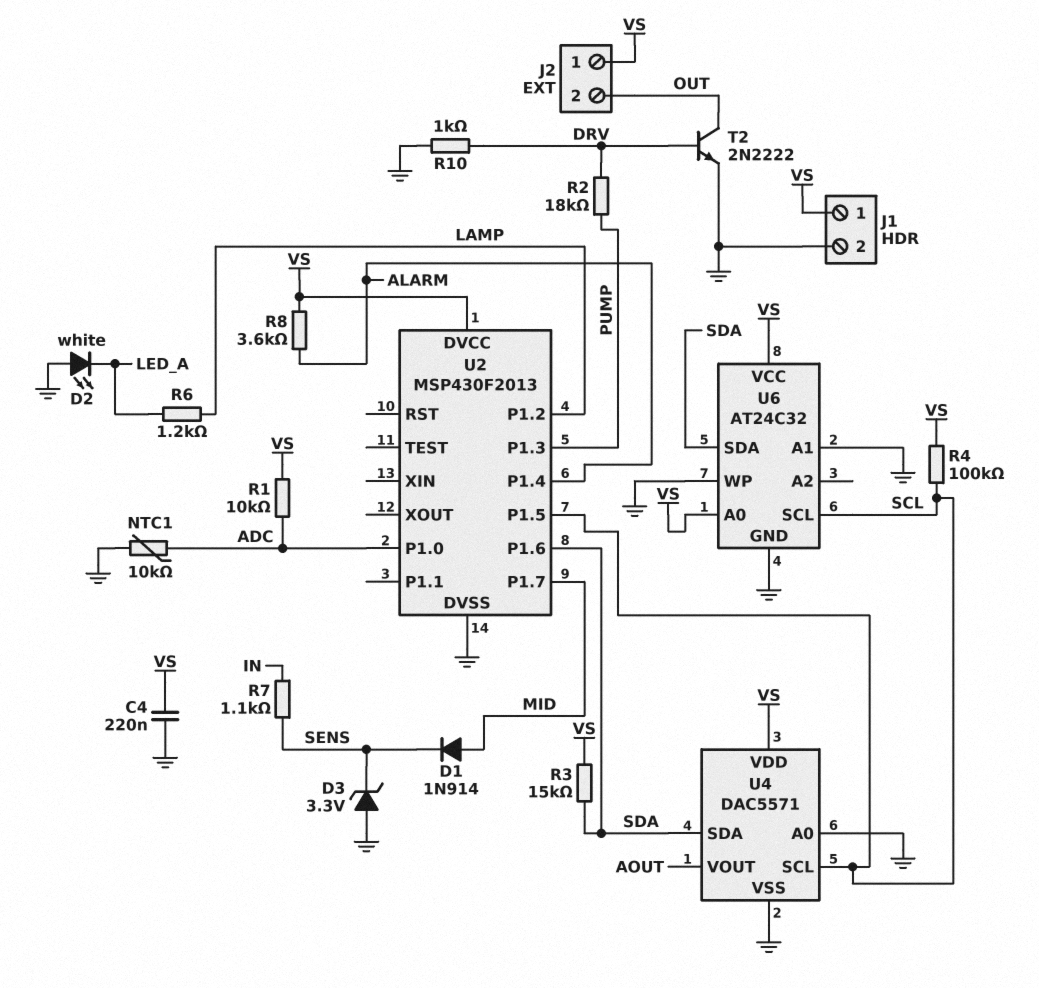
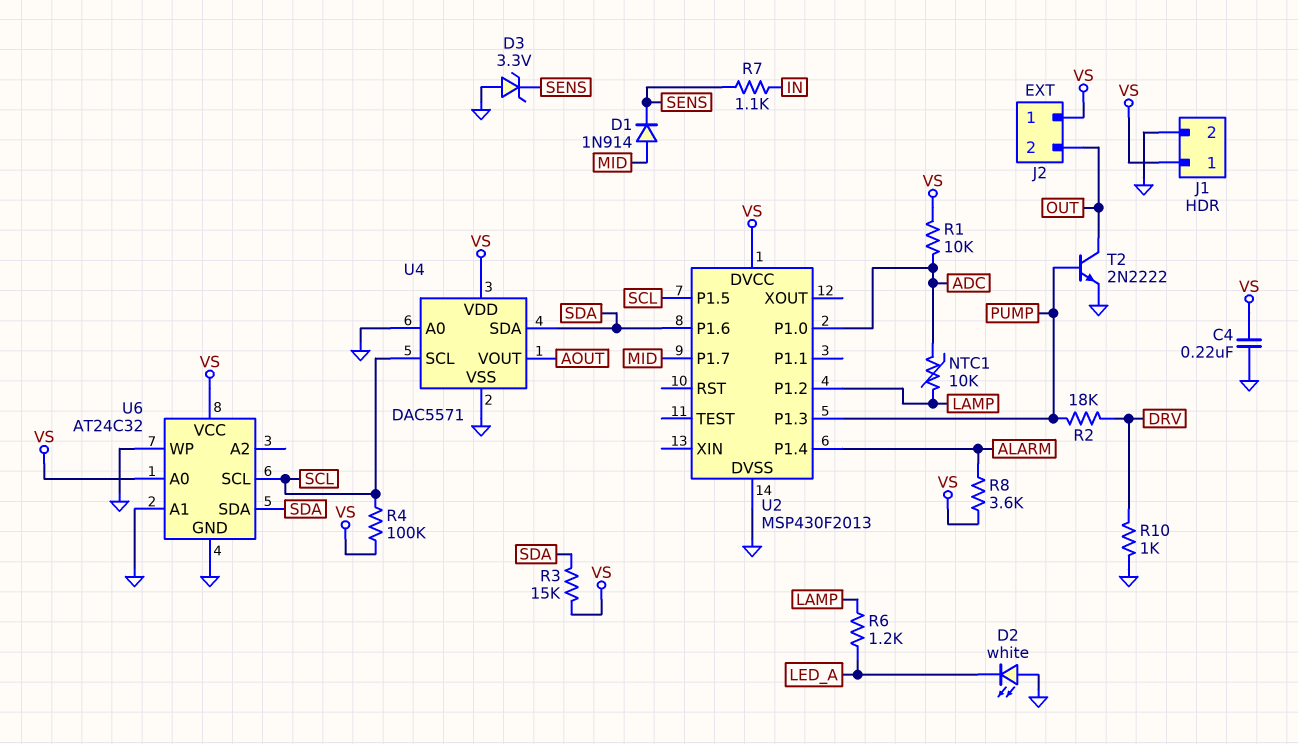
NTC1: 10k (ADC, GND) -> 10k (ADC, LAMP)
T2: NPN 2N2222 (B DRV, C OUT, E GND) -> NPN 2N2222 (B PUMP, C OUT, E GND)

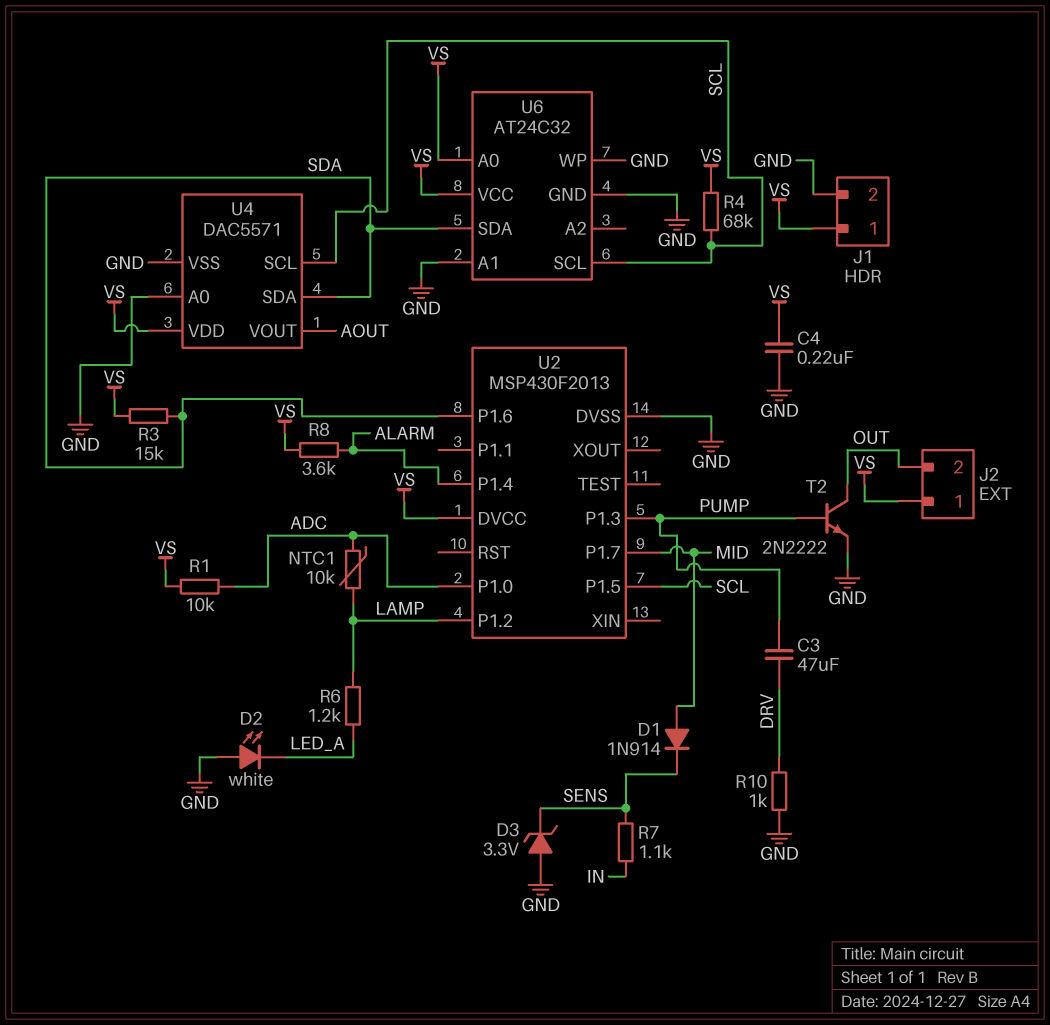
C3: none -> 47uF (DRV, PUMP)
R2: 18k (DRV, PUMP) -> none
R4: 100k (SCL, VS) -> 68k (SCL, VS)

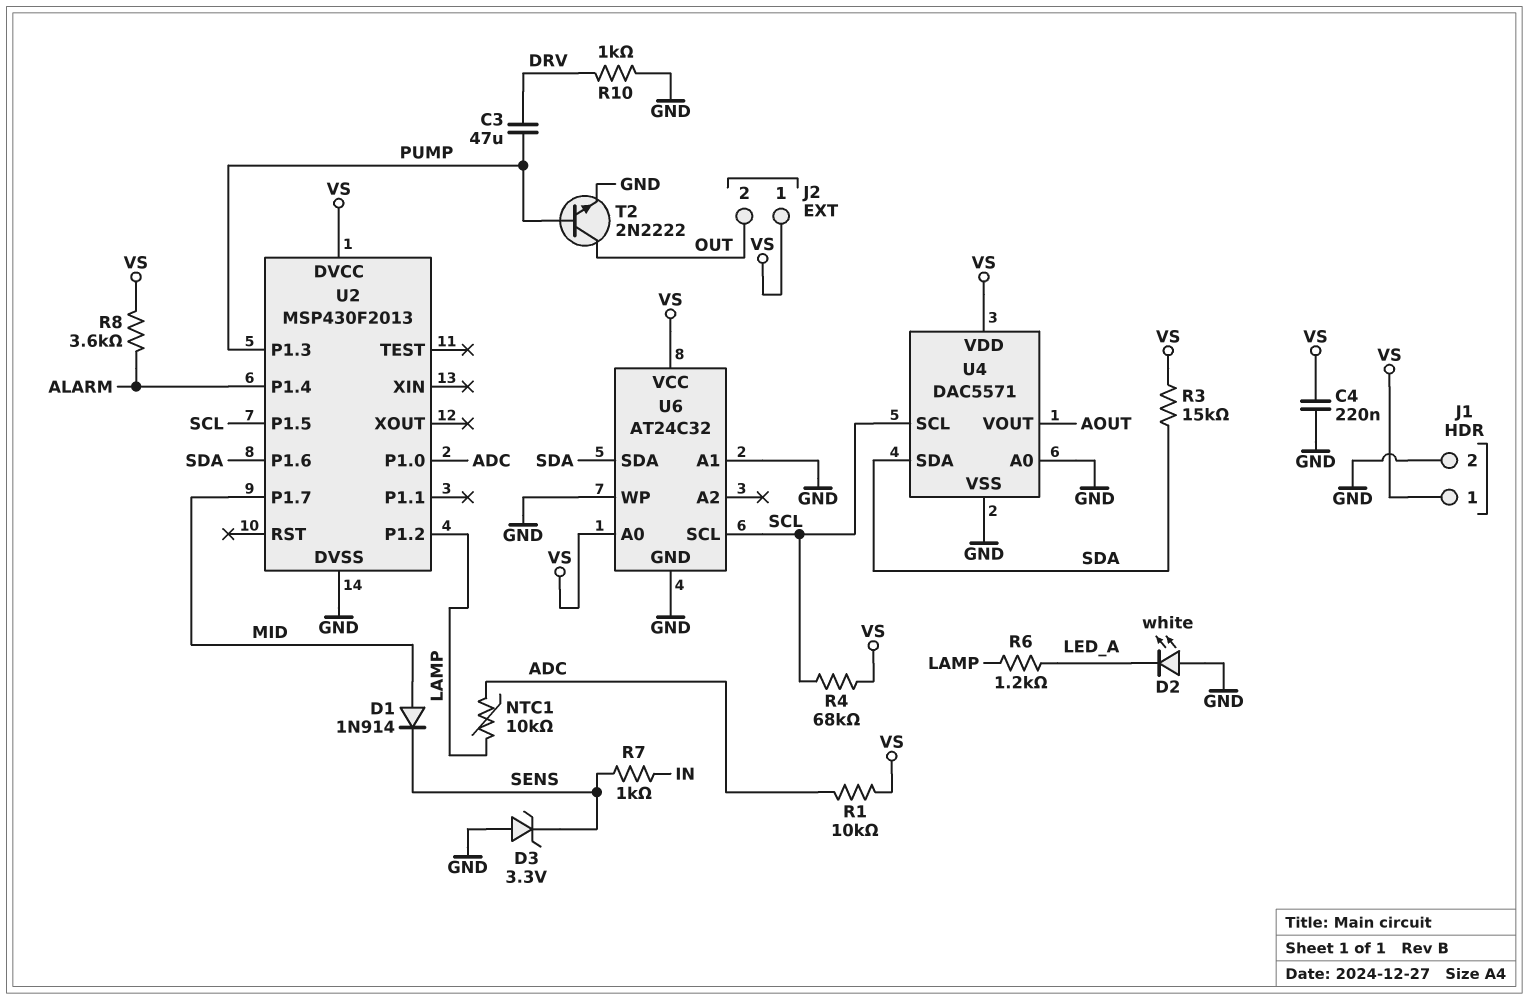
R7: 1.1k (IN, SENS) -> 1k (IN, SENS)

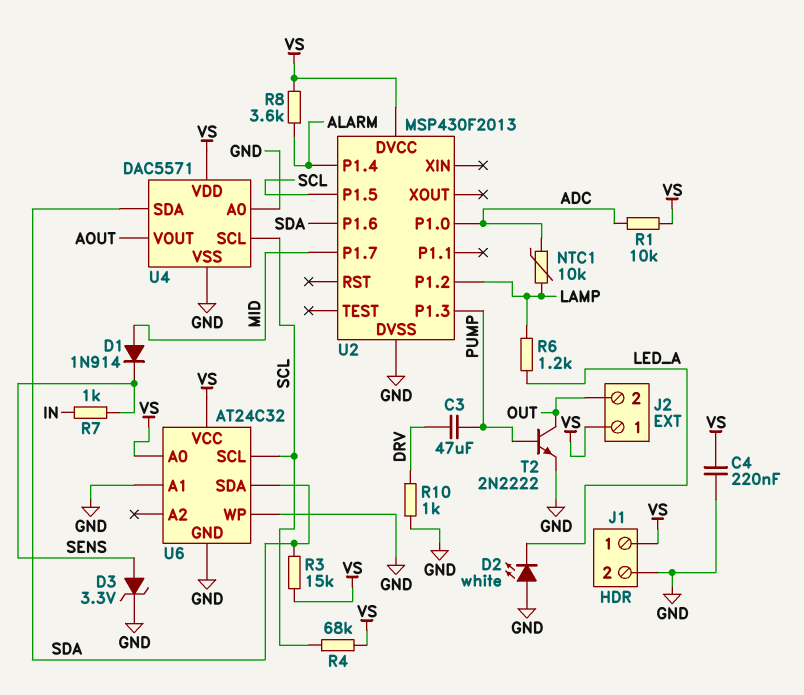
D3: zener 3.3V (A GND, K SENS) -> zener 3.3V (A SENS, K GND)

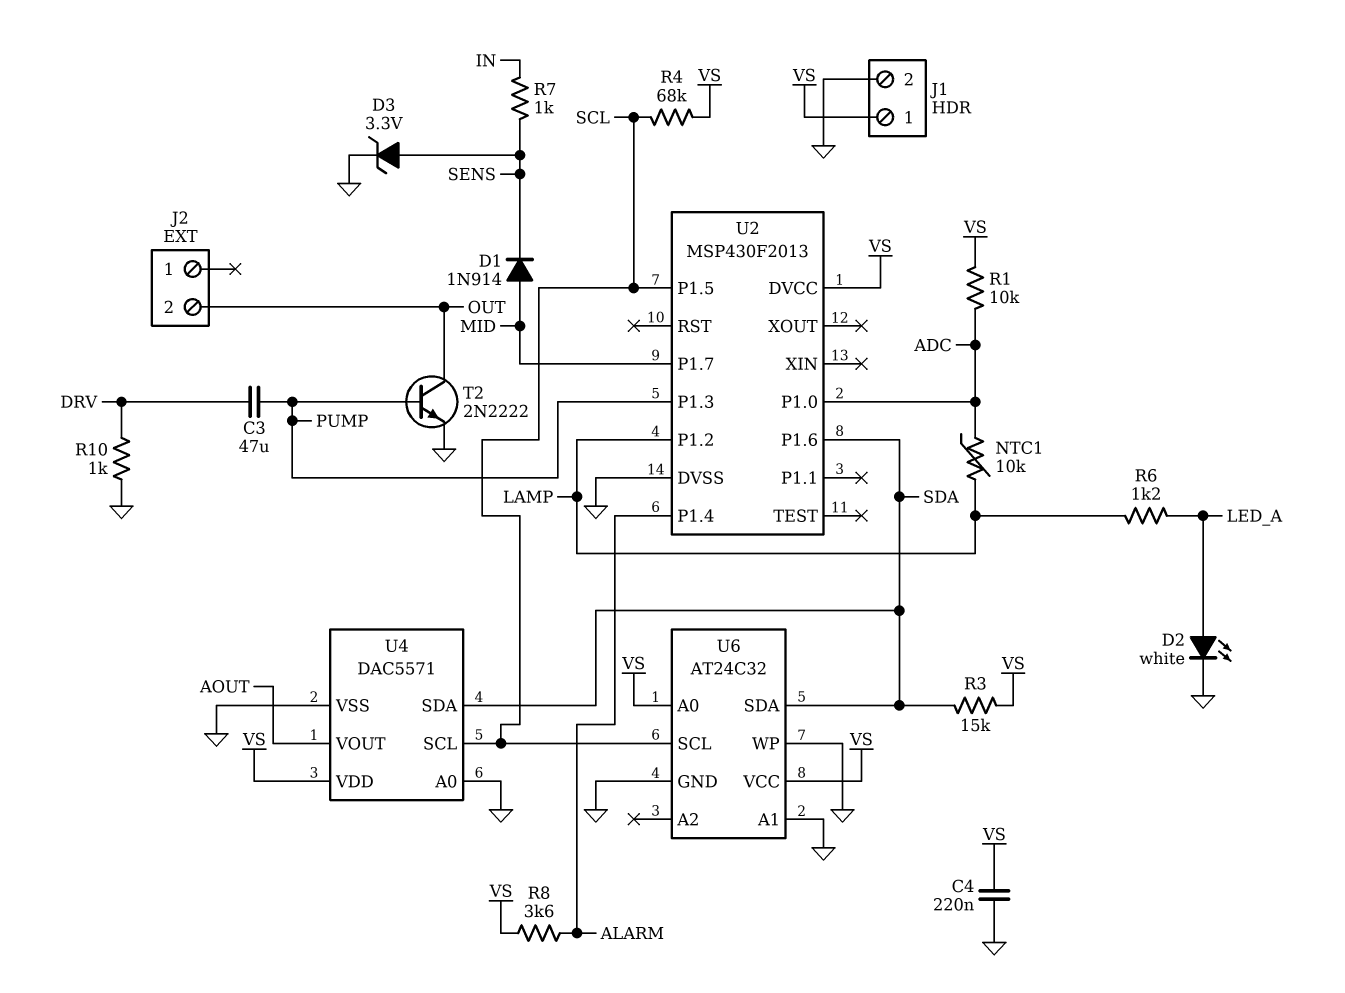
D2: LED white (A GND, K LED_A) -> LED white (A LED_A, K GND)
J2 pin 1: VS -> none

